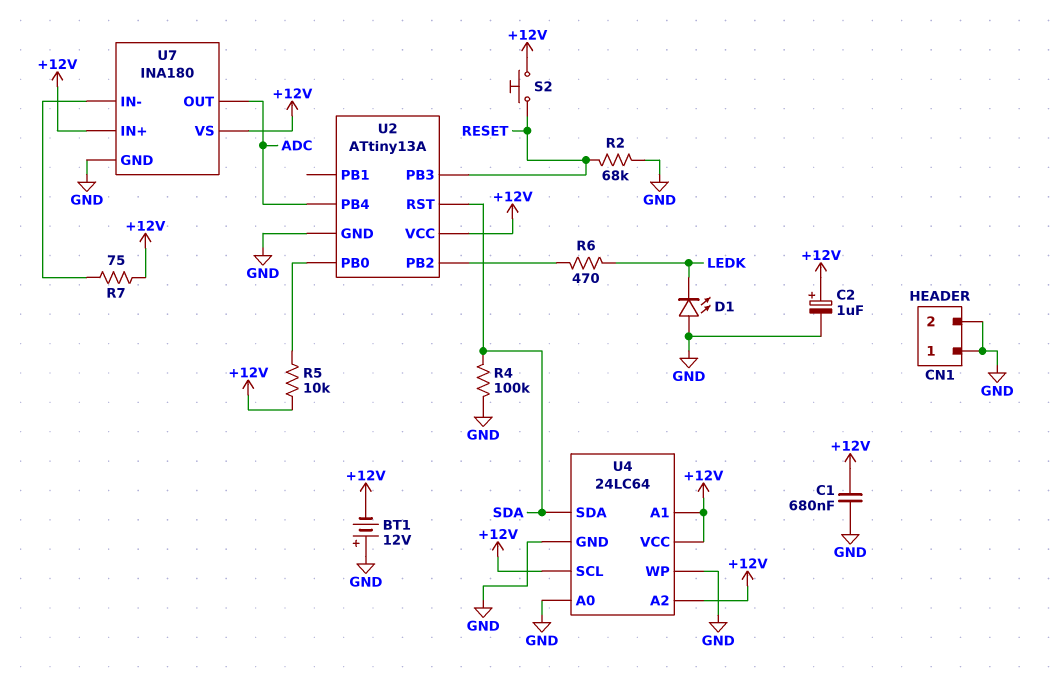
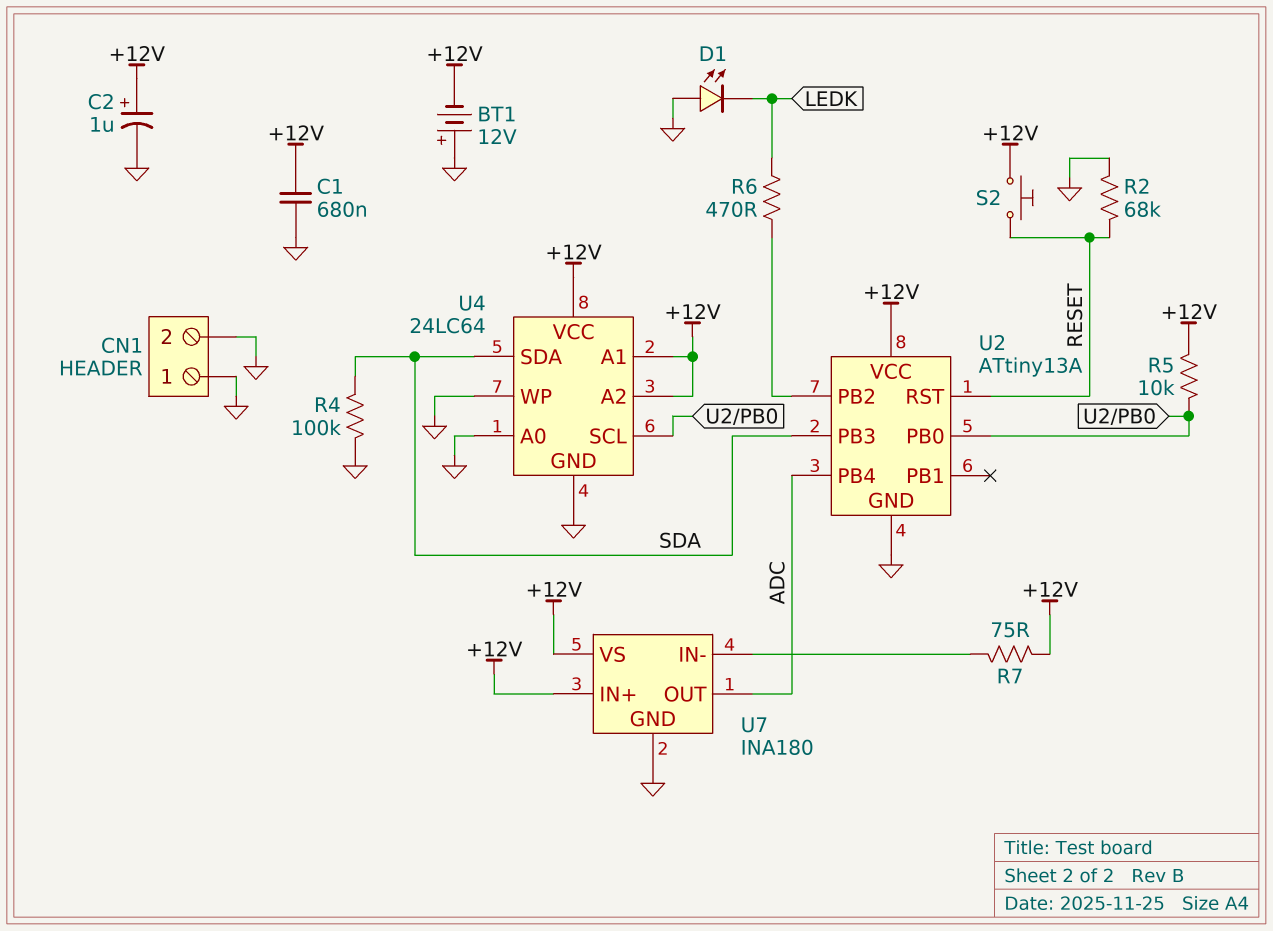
U2 pin PB3: RESET -> SDA
U2 pin RST: SDA -> RESET
U4 pin SCL: +12V -> U2/PB0

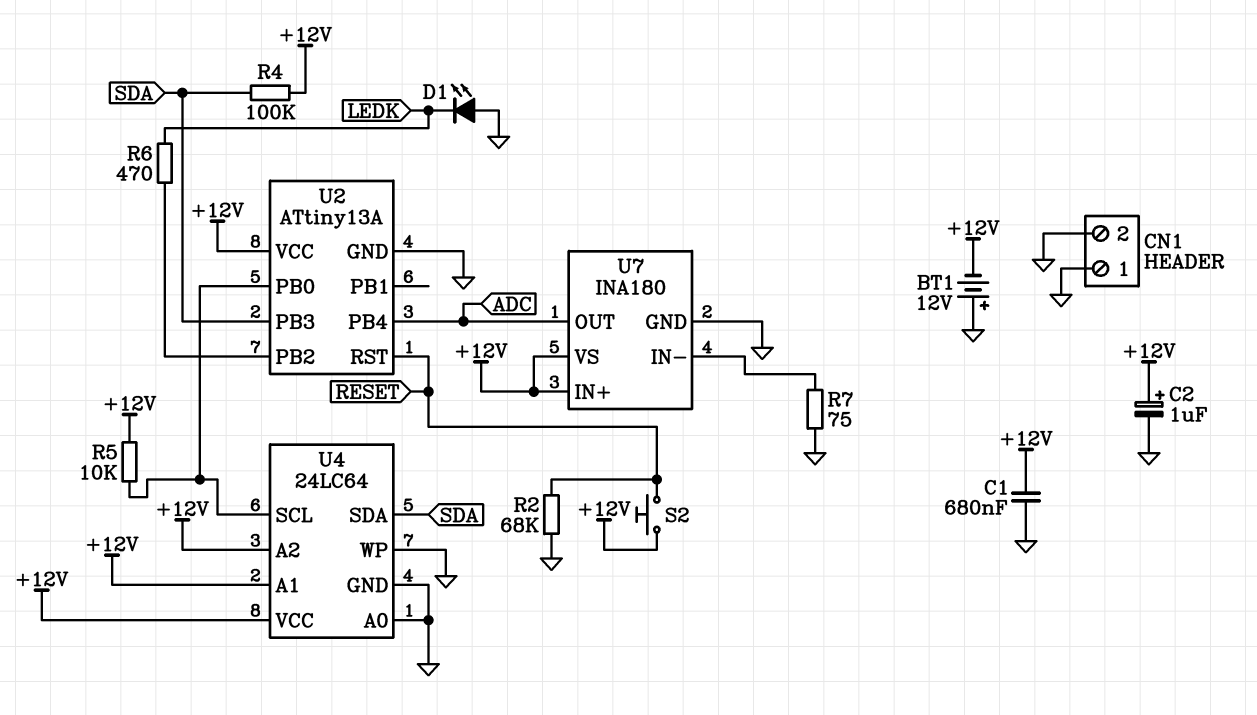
R4: 100k (GND, SDA) -> 100k (+12V, SDA)
R7: 75 (+12V, U7/IN-) -> 75 (GND, U7/IN-)

